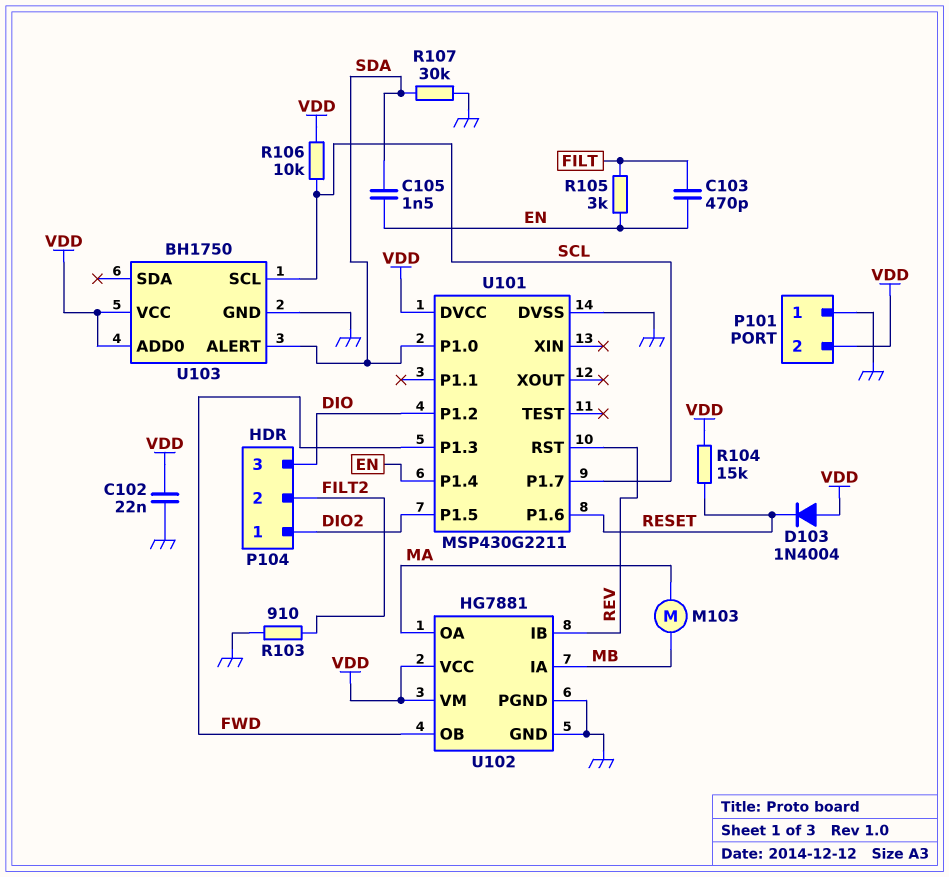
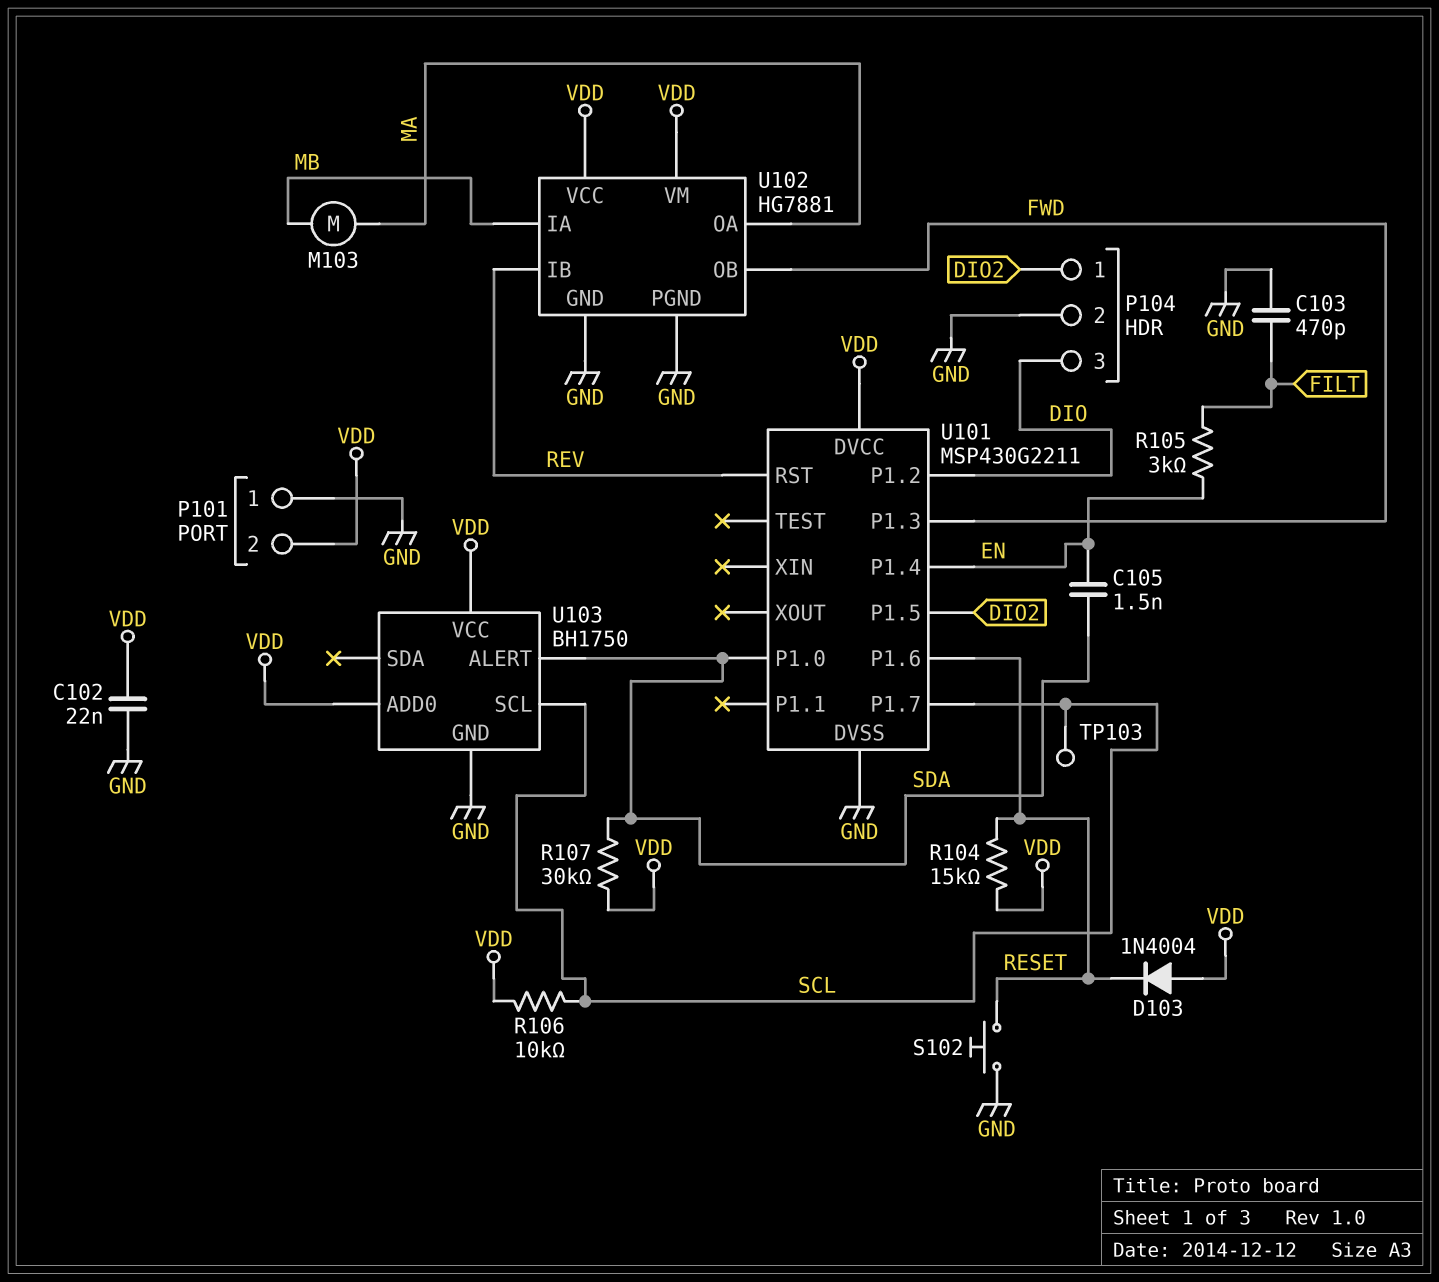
C103: 470pF (EN, FILT) -> 470pF (FILT, GND)
P104 pin 2: FILT2 -> GND
R103: 910 (FILT2, GND) -> none
R107: 30k (GND, SDA) -> 30k (SDA, VDD)
S102: none -> button (GND, RESET)
TP103: none -> test point (SCL)

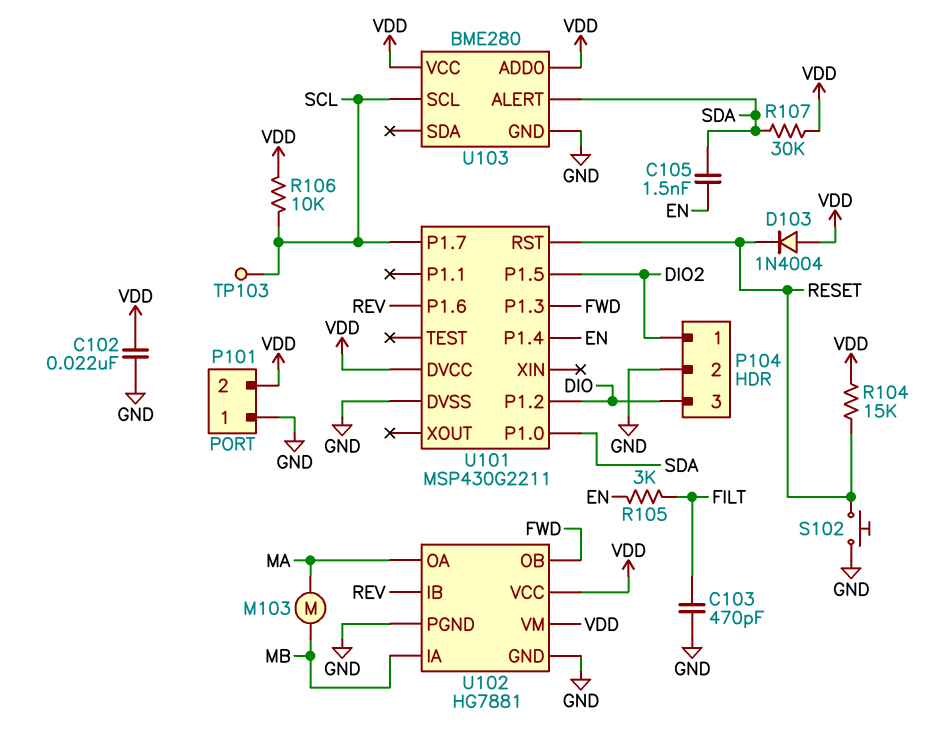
U101 pin P1.6: RESET -> REV
U101 pin RST: REV -> RESET
U103: BH1750 -> BME280

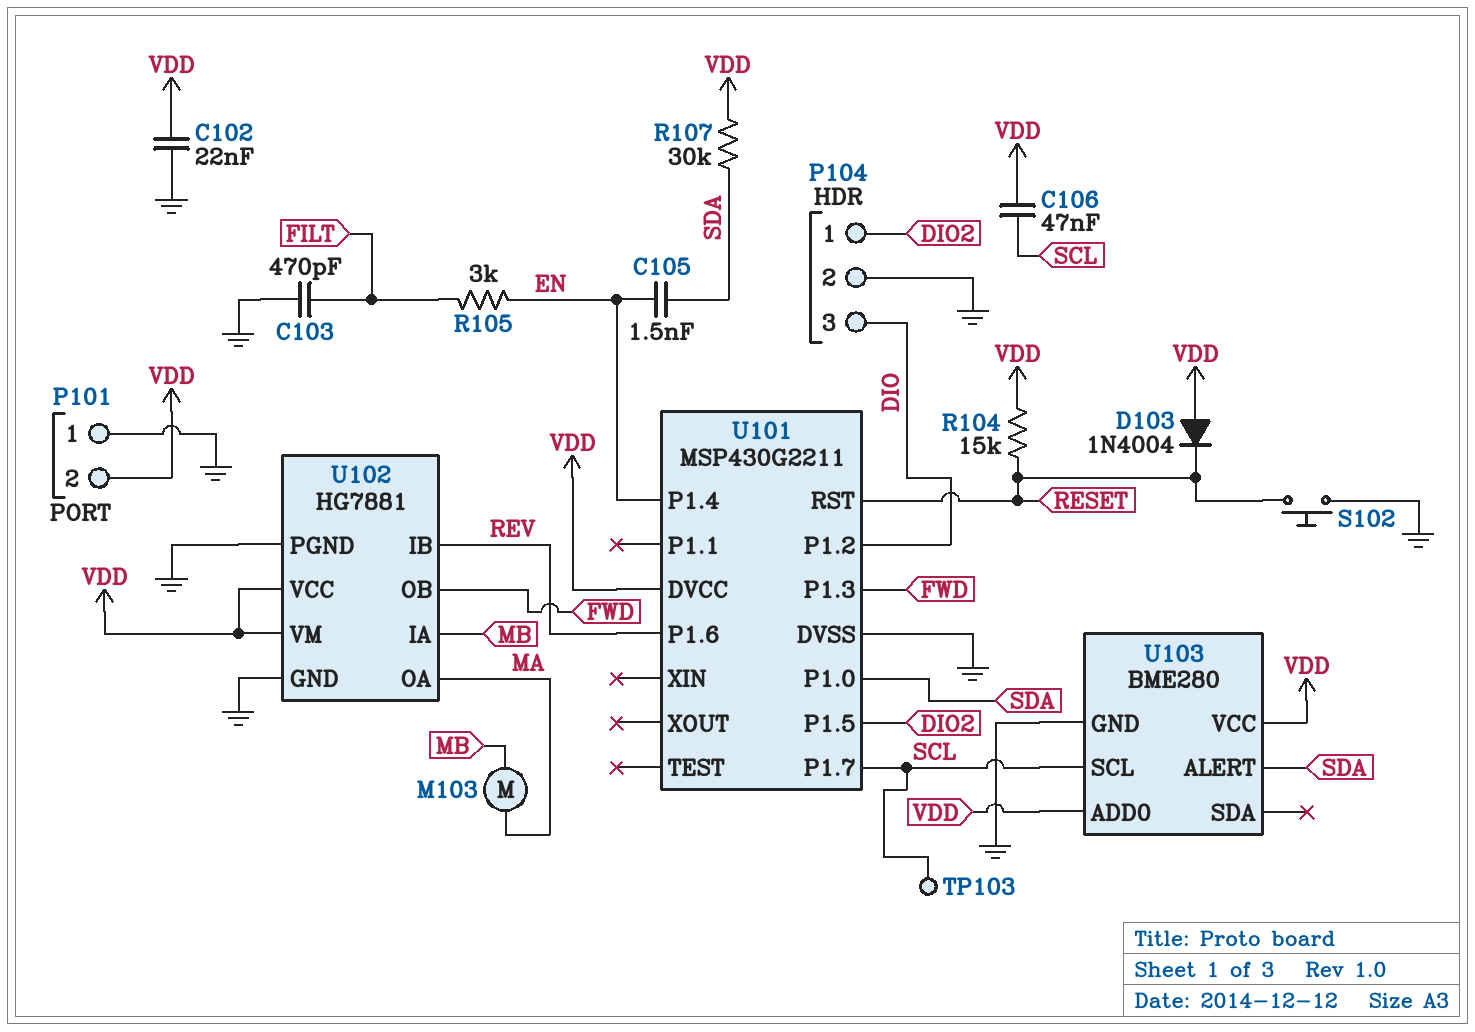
C106: none -> 47nF (SCL, VDD)
R106: 10k (SCL, VDD) -> none

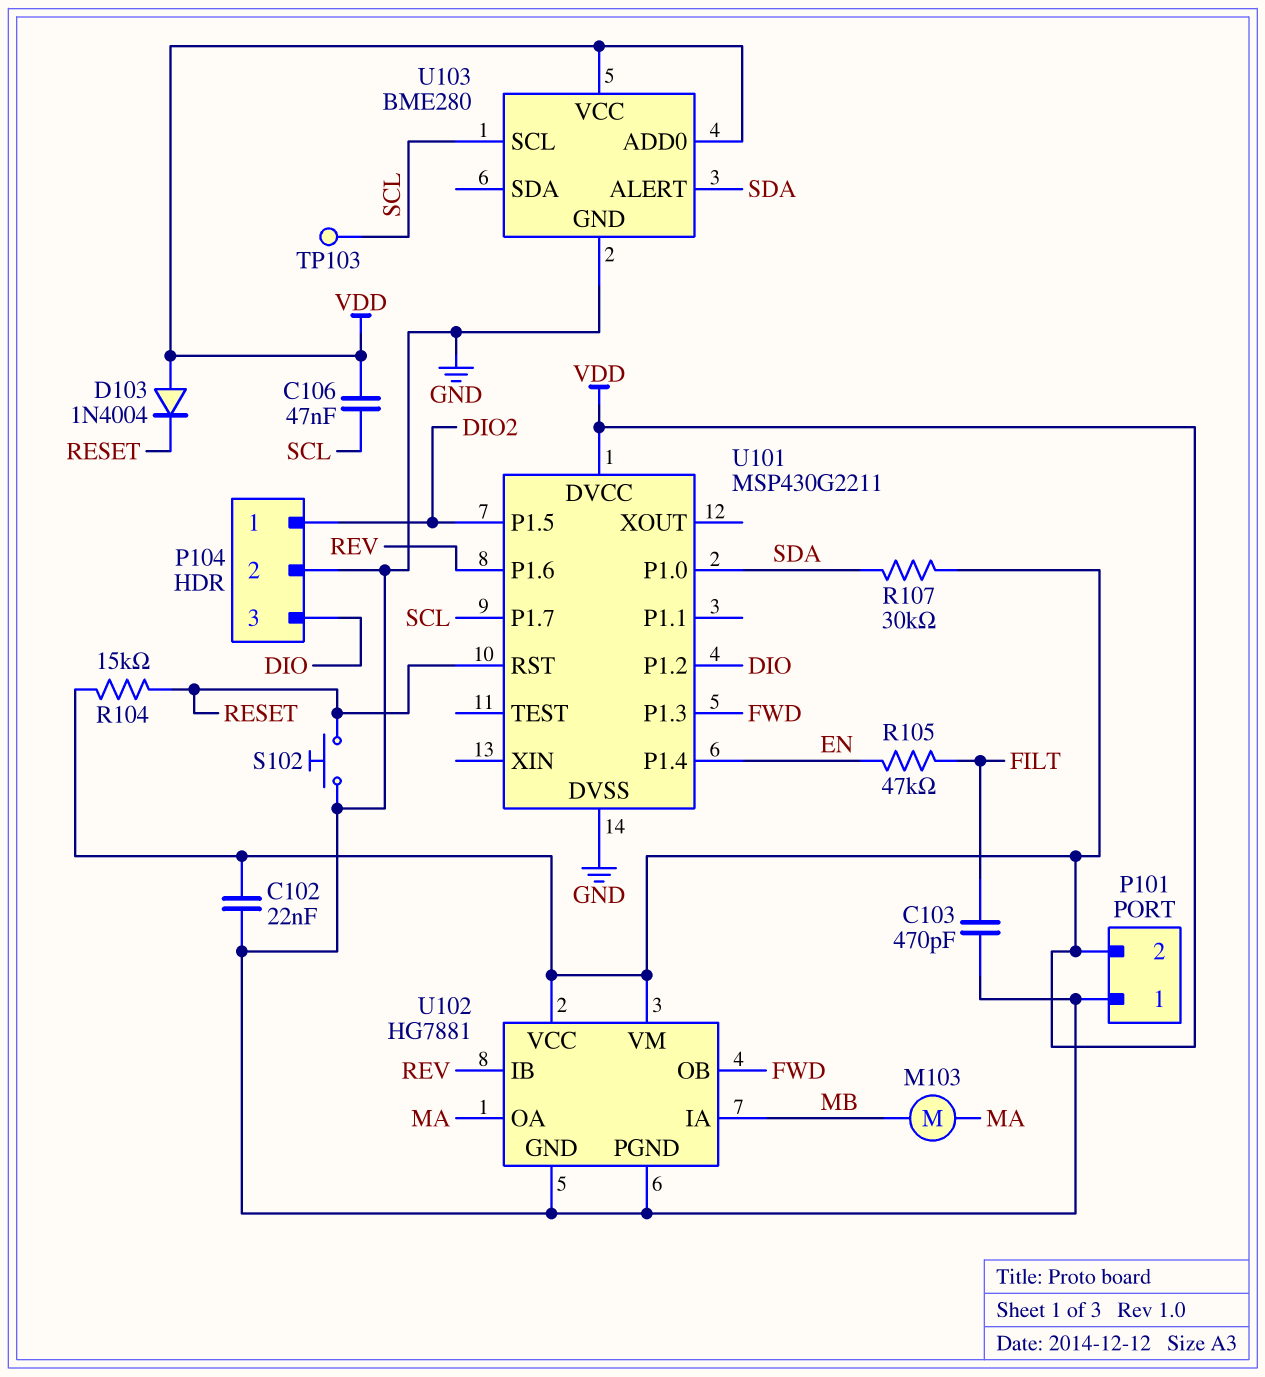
C105: 1.5nF (EN, SDA) -> none
R105: 3k (EN, FILT) -> 47k (EN, FILT)

